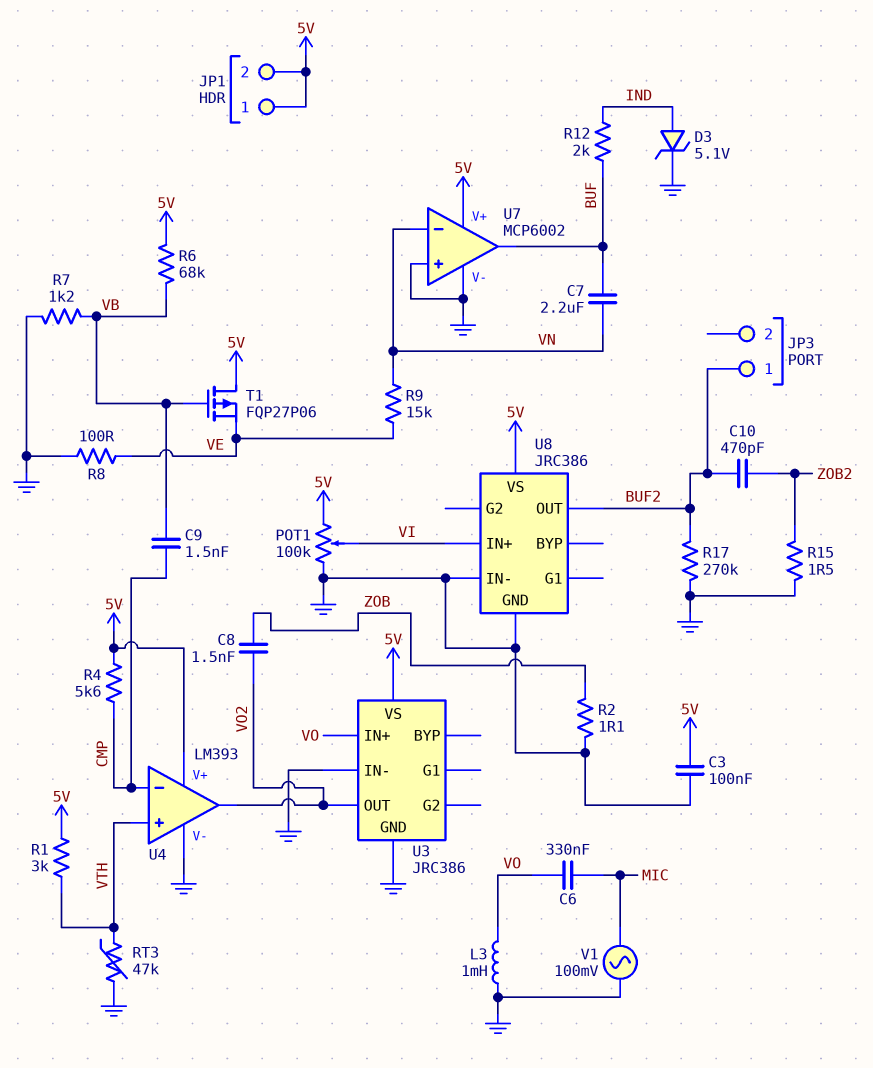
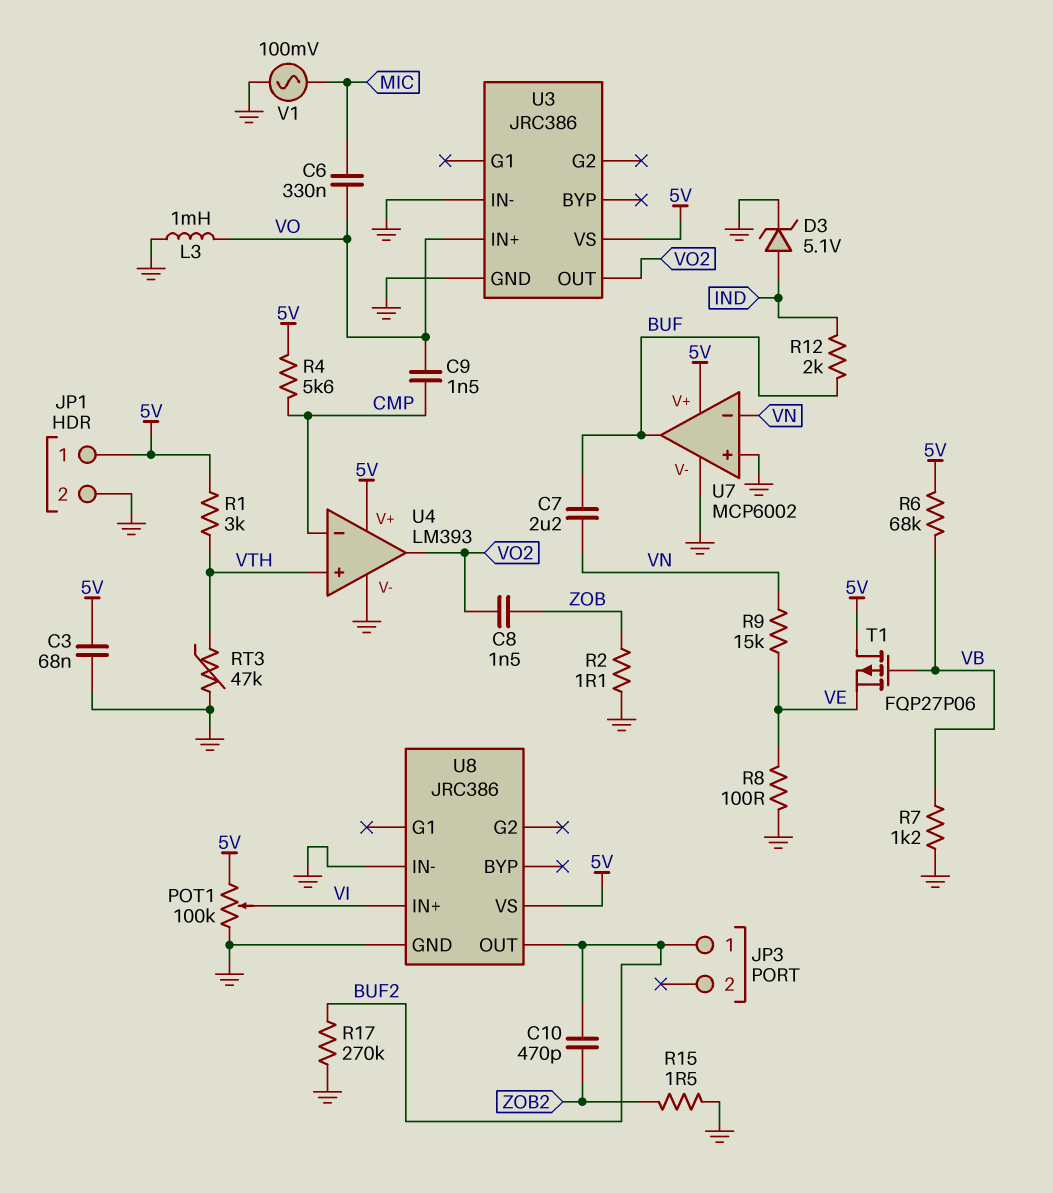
C3: 100nF (5V, GND) -> 68nF (5V, GND)
C9: 1.5nF (CMP, VB) -> 1.5nF (CMP, VO)
JP1 pin 2: 5V -> GND

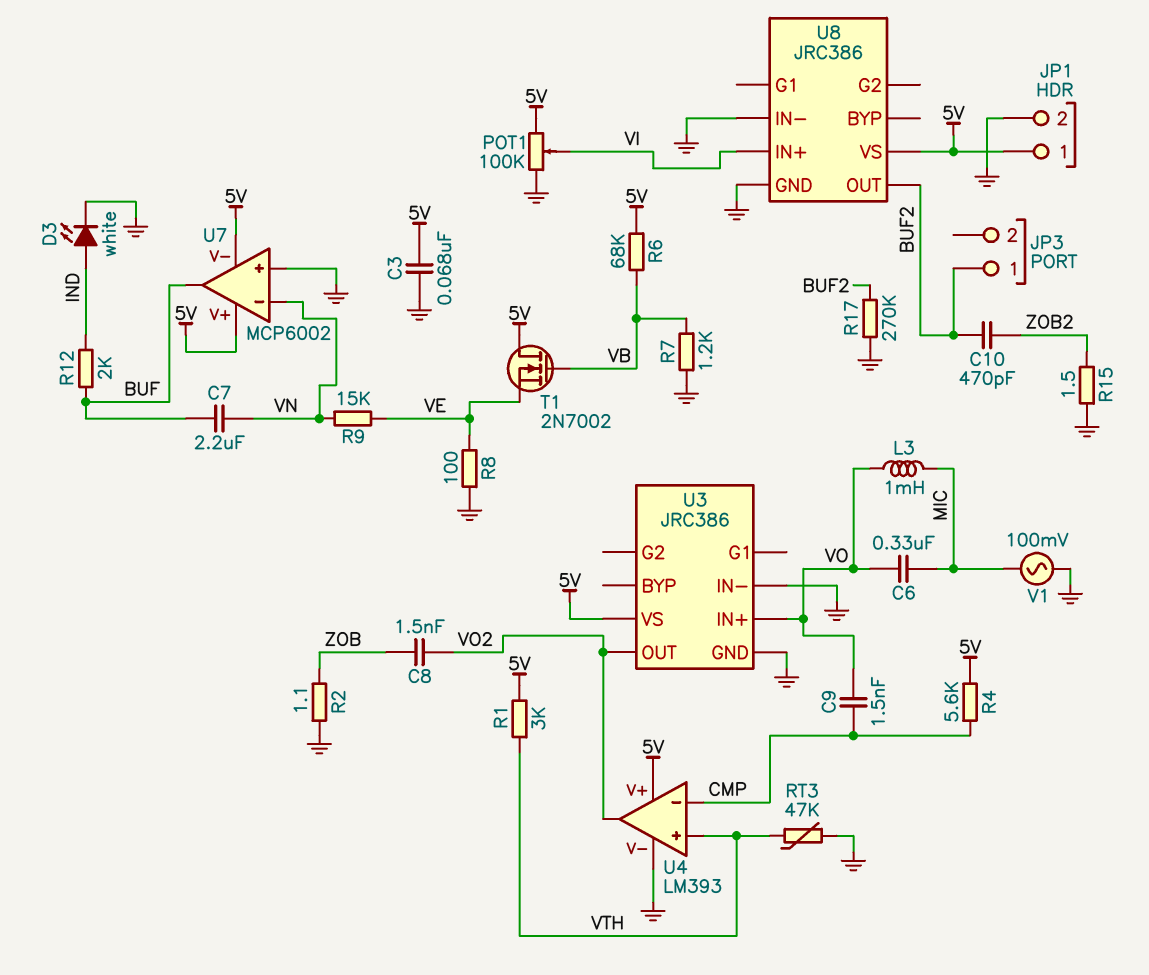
D3: zener 5.1V (A IND, K GND) -> LED white (A IND, K GND)
L3: 1mH (GND, VO) -> 1mH (MIC, VO)
T1: PMOS FQP27P06 (G VB, D 5V, S VE) -> NMOS 2N7002 (G VB, D 5V, S VE)
U7 pin V-: GND -> 5V

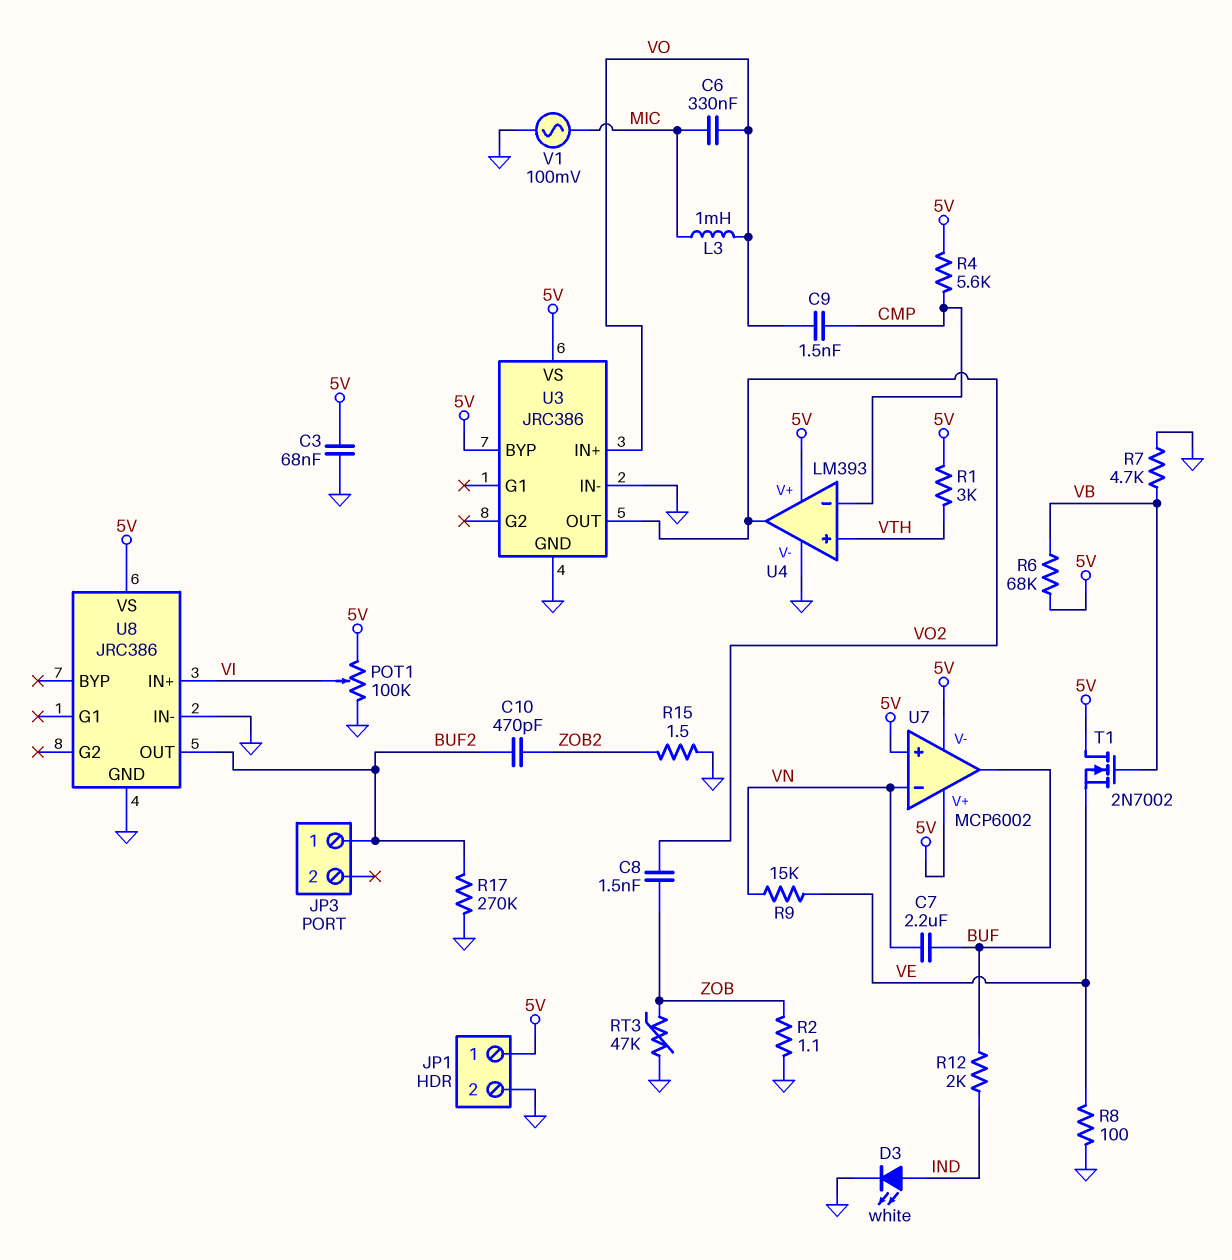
R7: 1.2k (GND, VB) -> 4.7k (GND, VB)
RT3: 47k (GND, VTH) -> 47k (GND, ZOB)
U3 pin BYP: none -> 5V
U7 pin in+: GND -> 5V

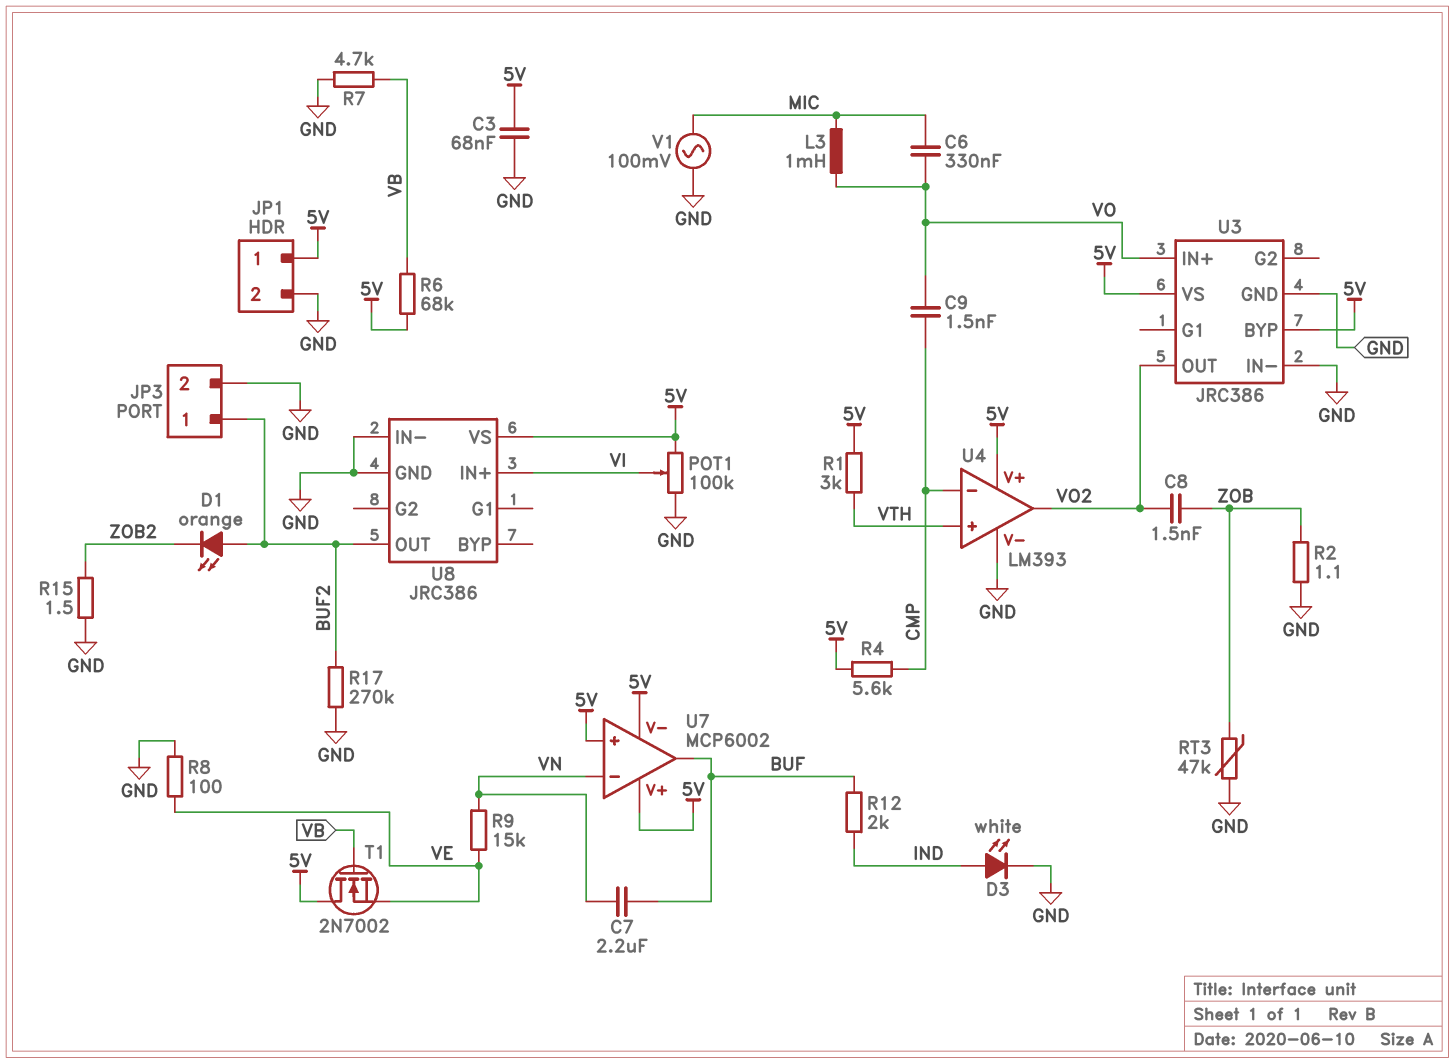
C10: 470pF (BUF2, ZOB2) -> none
D1: none -> LED orange (A BUF2, K ZOB2)
JP3 pin 2: none -> GND

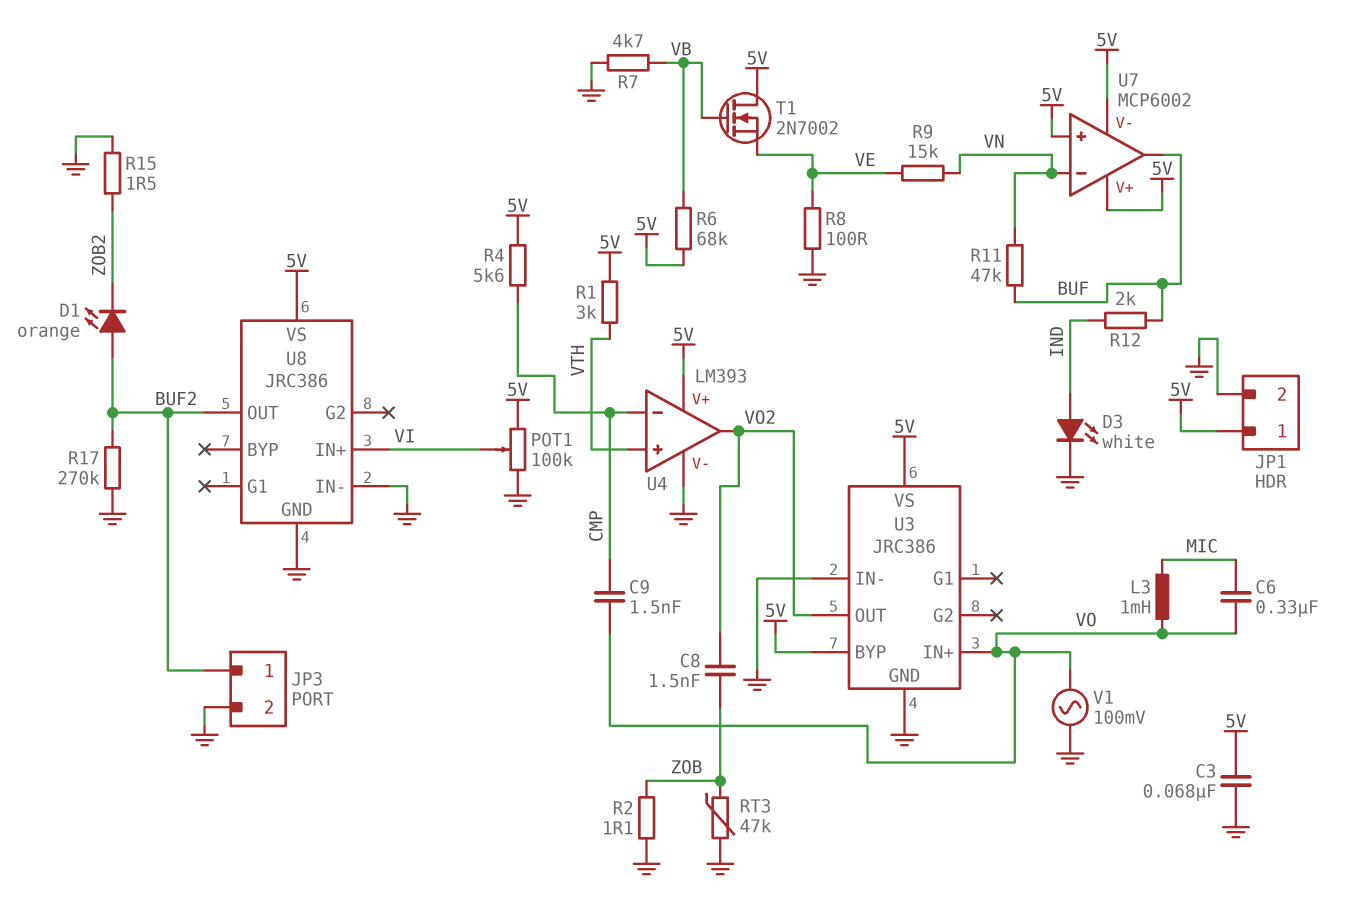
C7: 2.2uF (BUF, VN) -> none
R11: none -> 47k (BUF, VN)
V1: AC 100mV (GND, MIC) -> AC 100mV (GND, VO)

